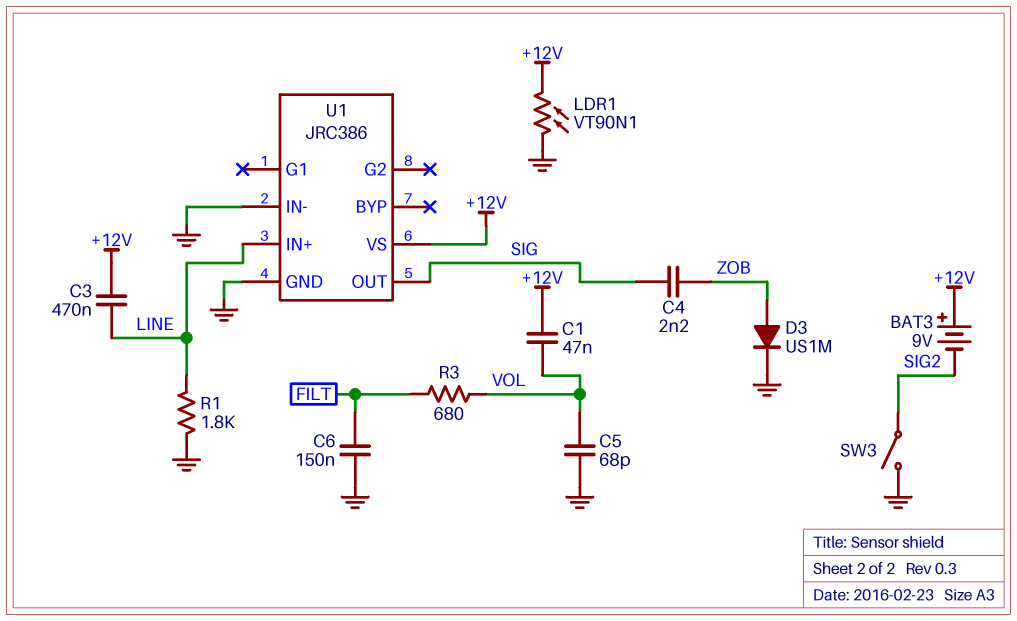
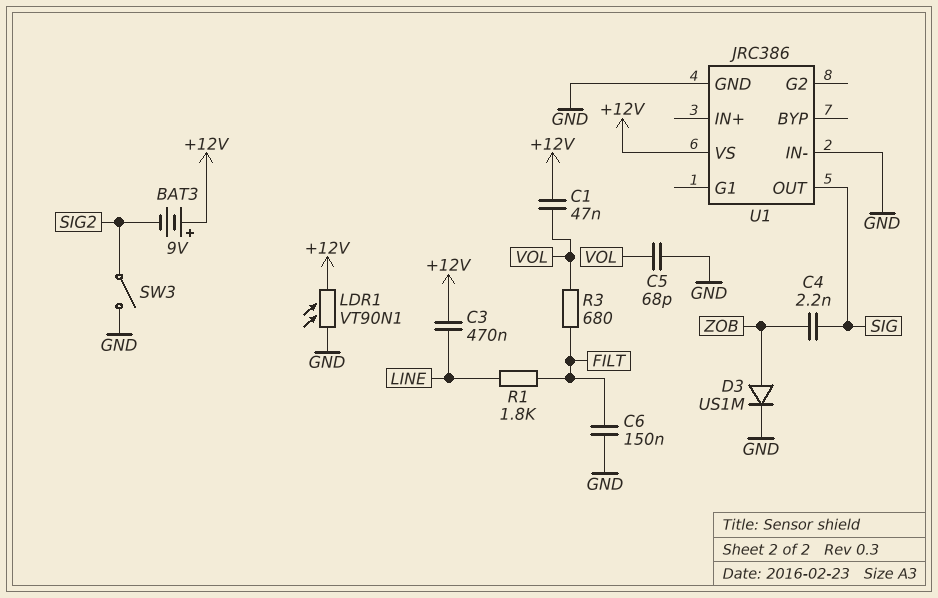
R1: 1.8k (GND, LINE) -> 1.8k (FILT, LINE)
U1 pin IN+: LINE -> none

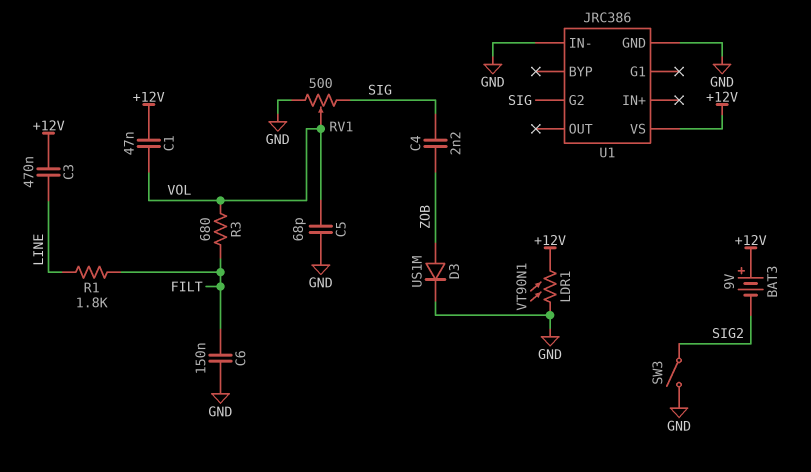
RV1: none -> 500 (GND, SIG, wiper VOL)
U1 pin G2: none -> SIG
U1 pin OUT: SIG -> none

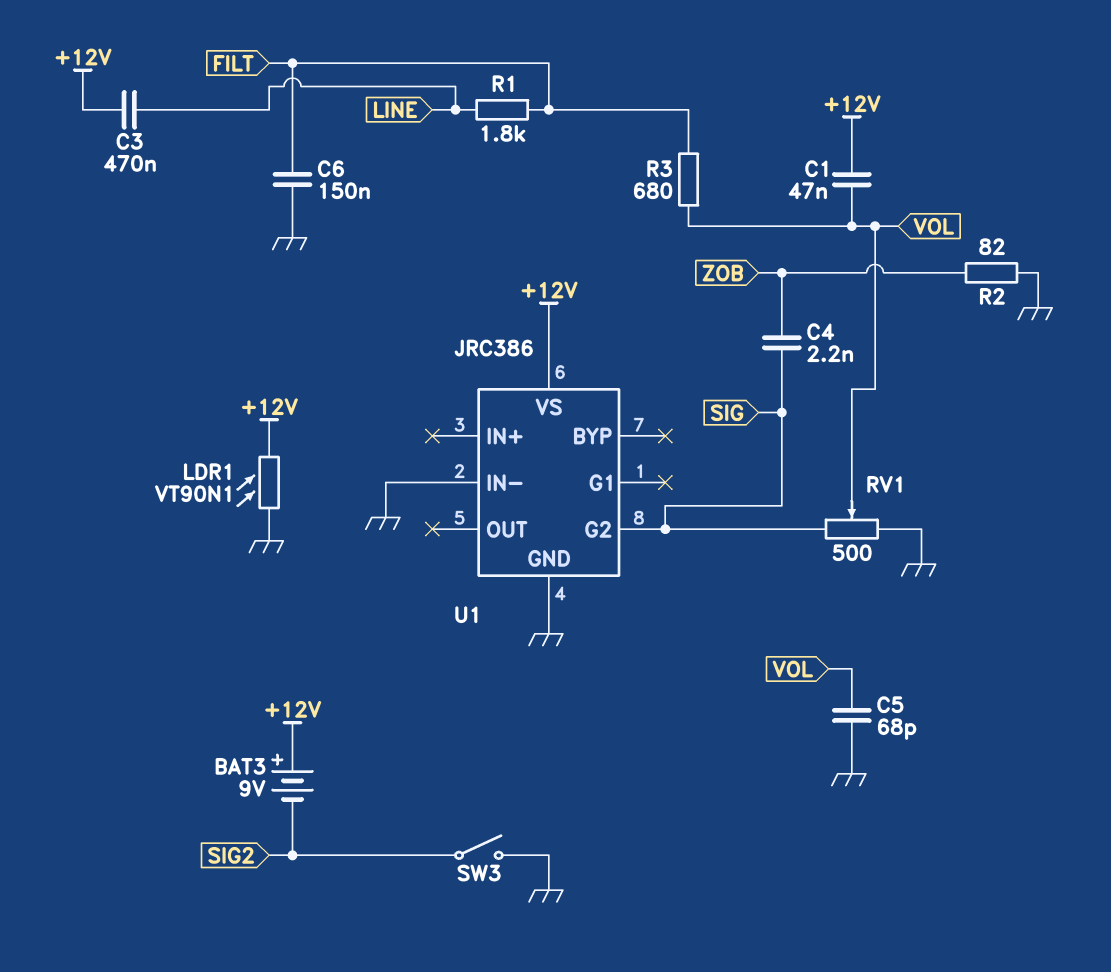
D3: diode US1M (A ZOB, K GND) -> none
R2: none -> 82 (GND, ZOB)

